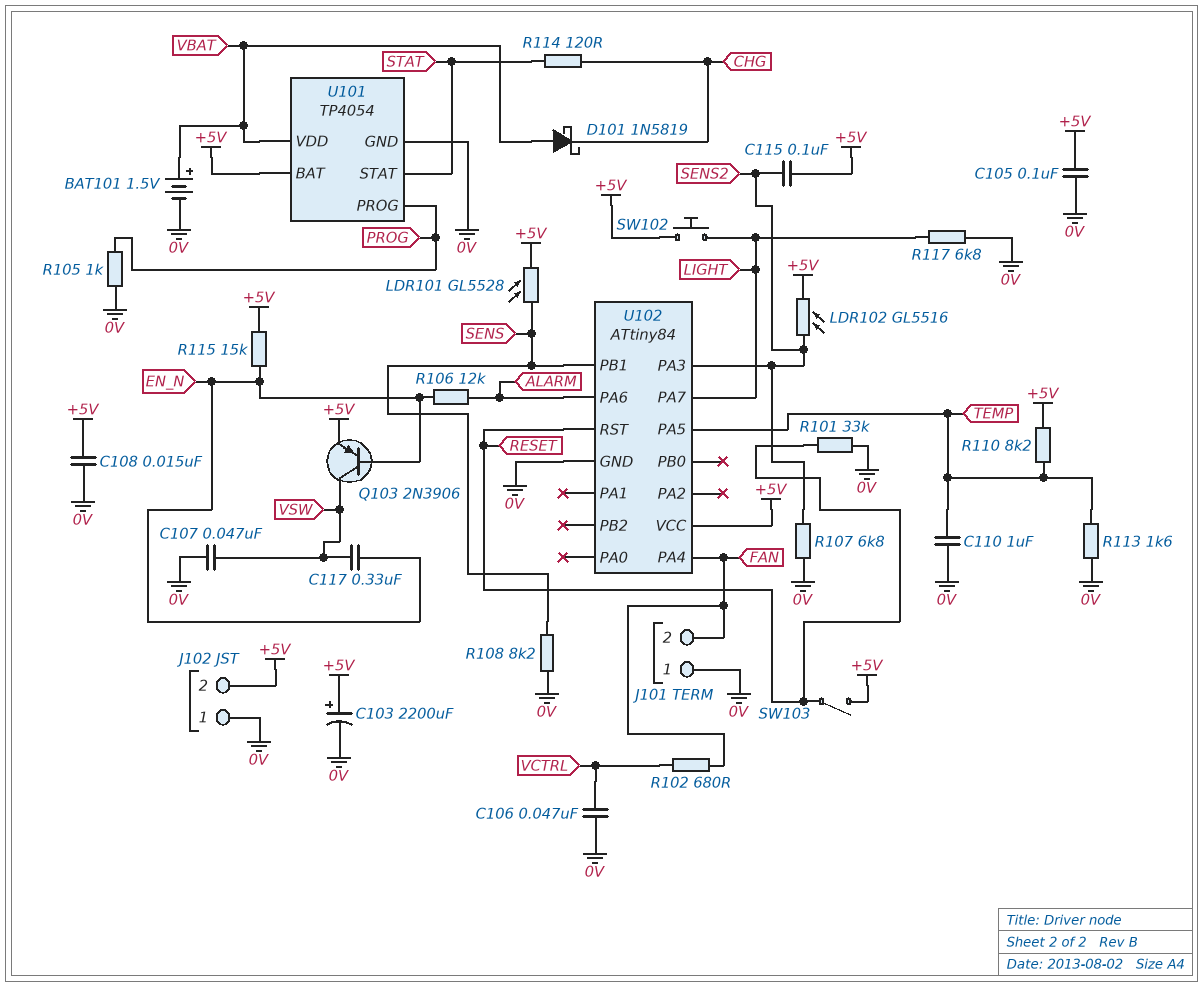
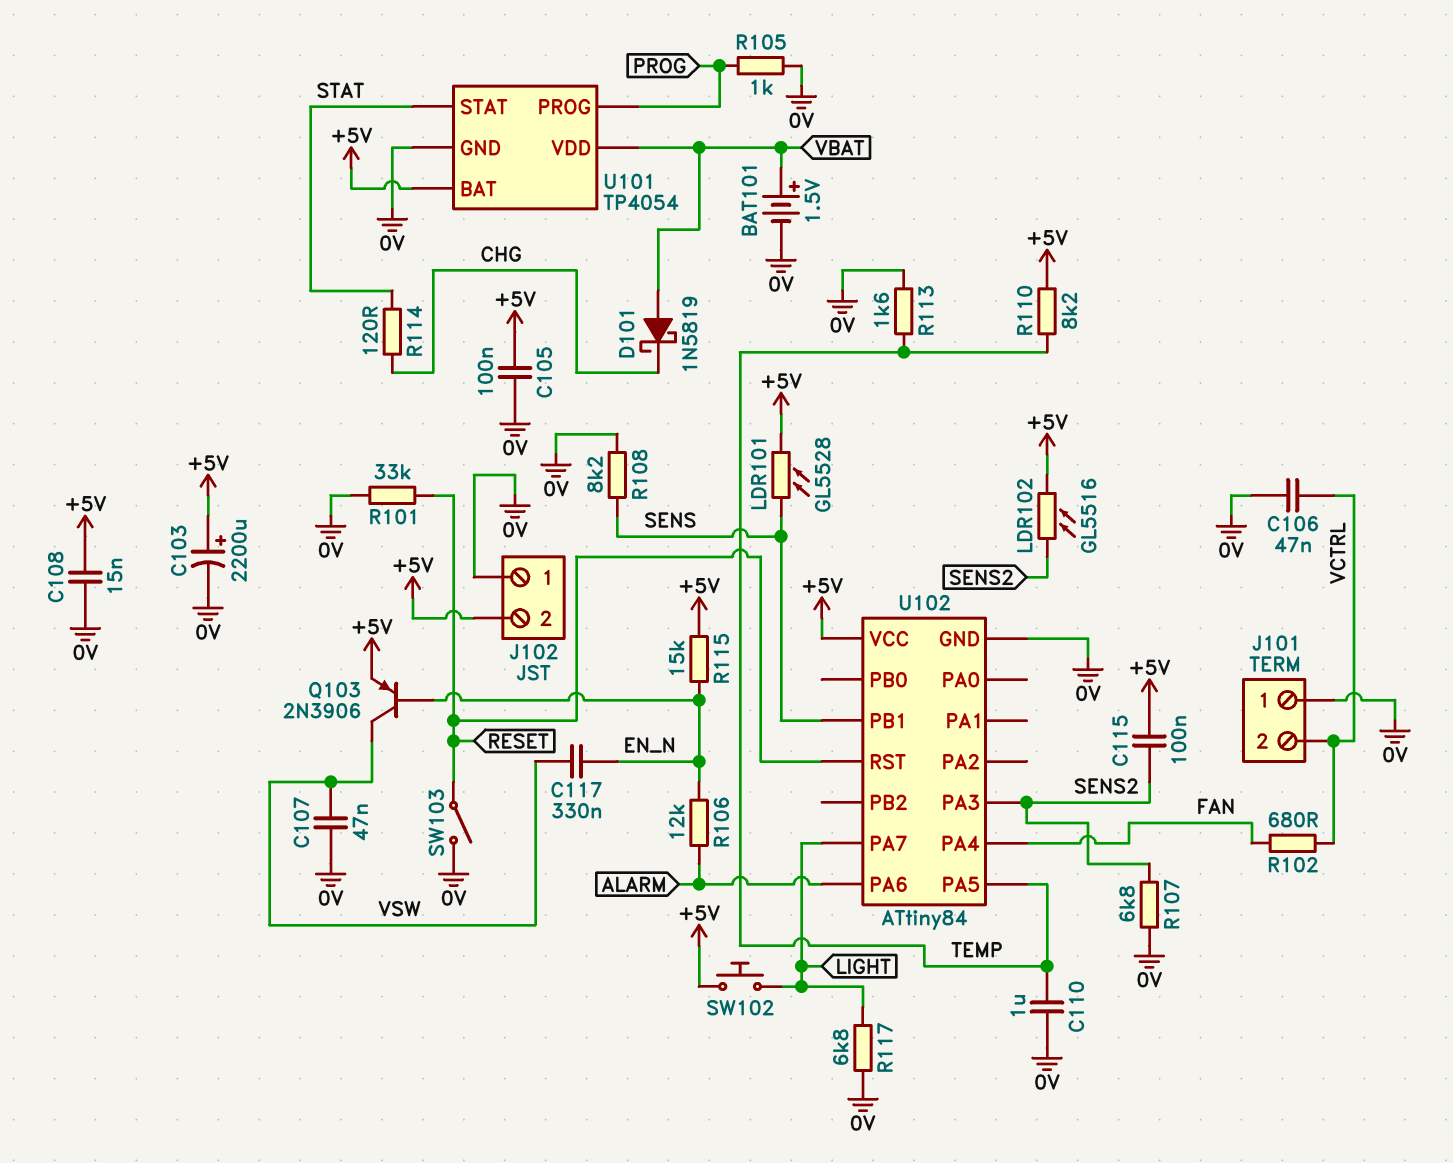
J101 pin 2: FAN -> VCTRL
SW103: switch (+5V, RESET) -> switch (0V, RESET)

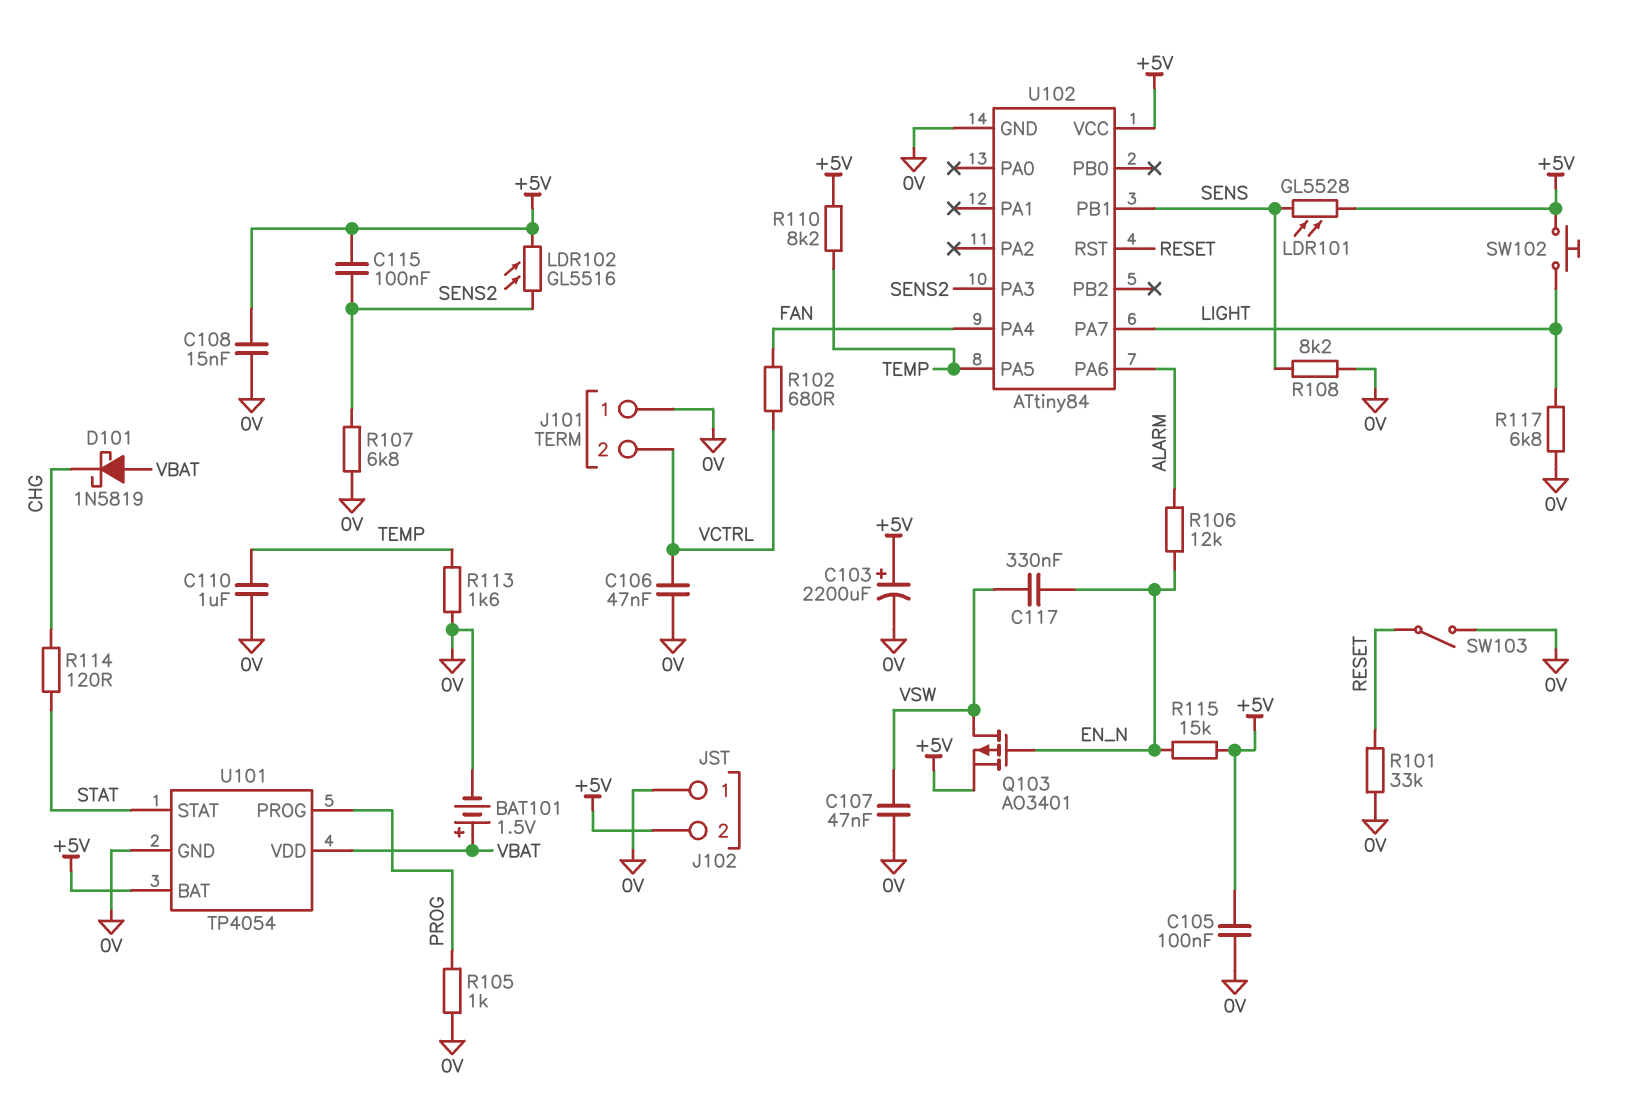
Q103: PNP 2N3906 (B EN_N, C VSW, E +5V) -> PMOS AO3401 (G EN_N, D VSW, S +5V)

